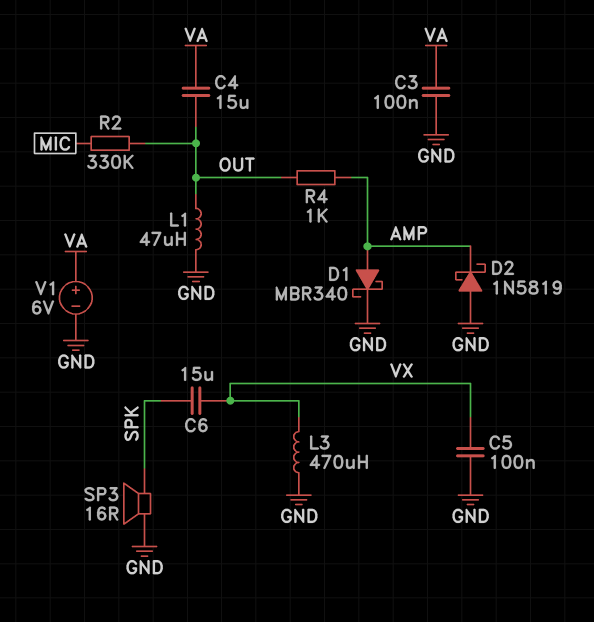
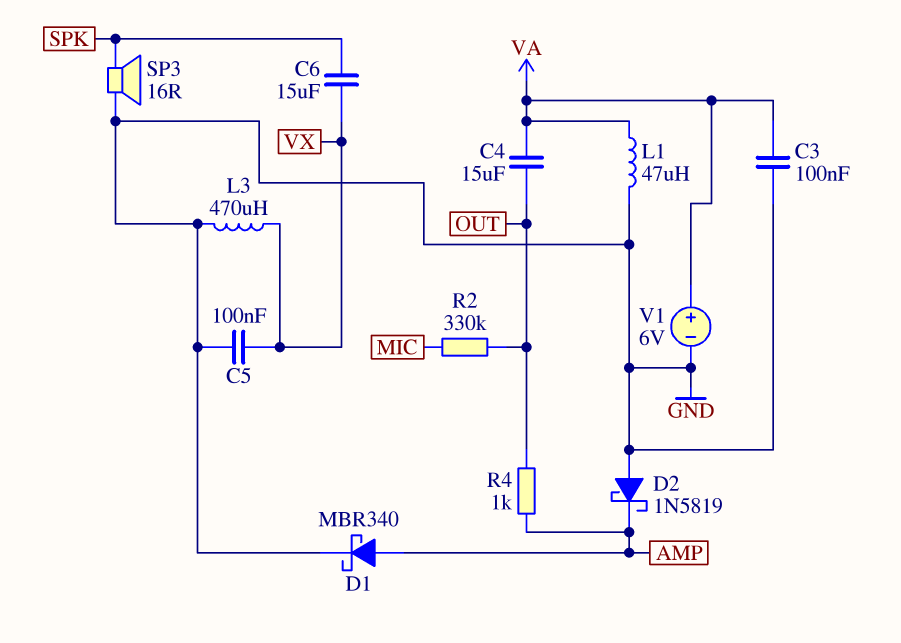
L1: 47uH (GND, OUT) -> 47uH (GND, VA)

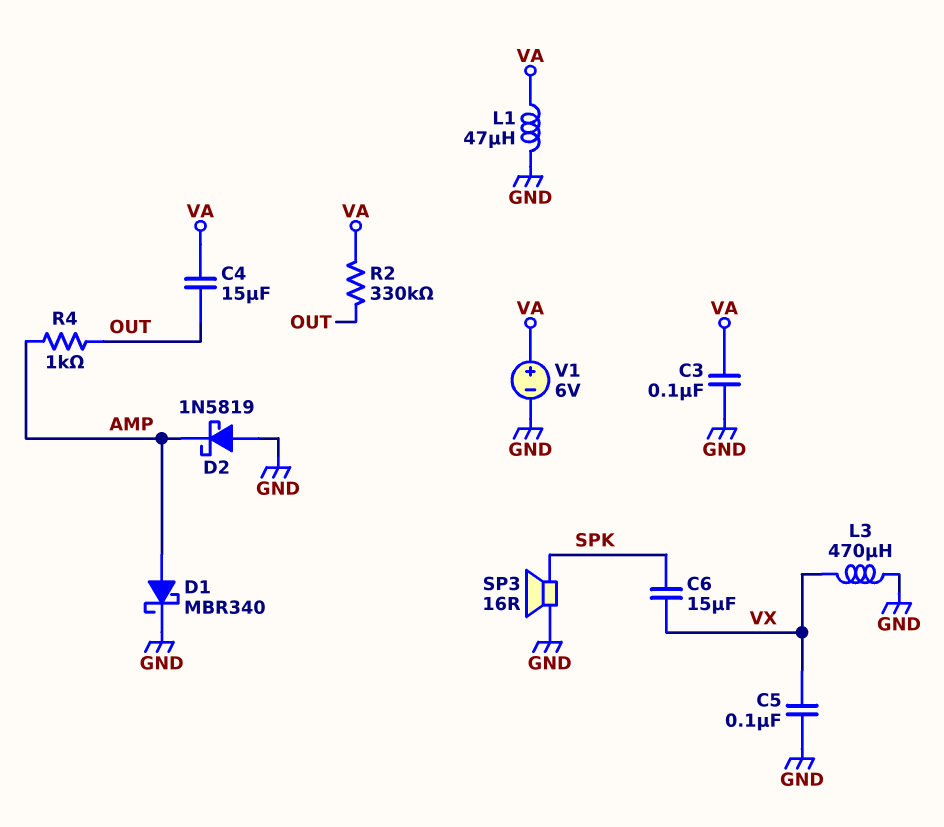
R2: 330k (MIC, OUT) -> 330k (OUT, VA)

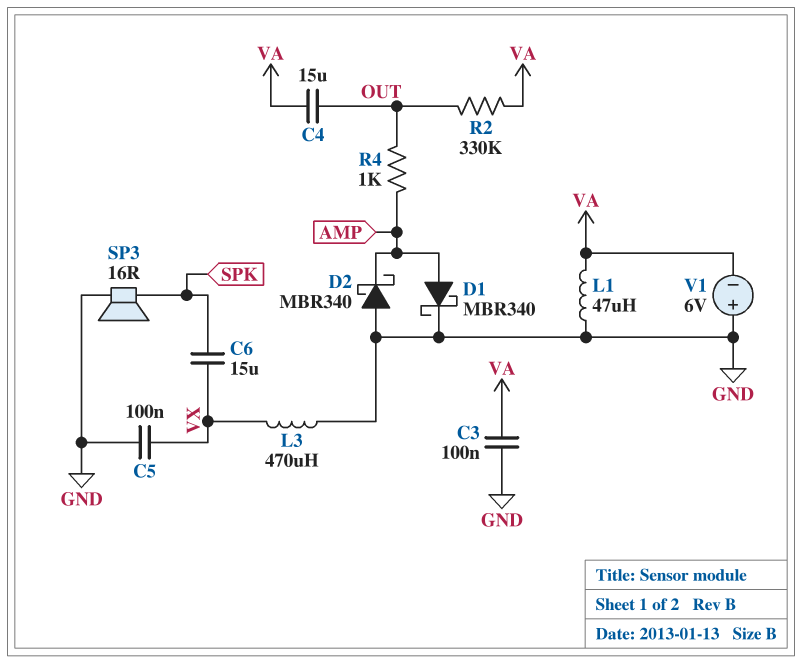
D2: schottky 1N5819 (A GND, K AMP) -> schottky MBR340 (A GND, K AMP)
V1: 6V (plus VA, minus GND) -> 6V (plus GND, minus VA)

